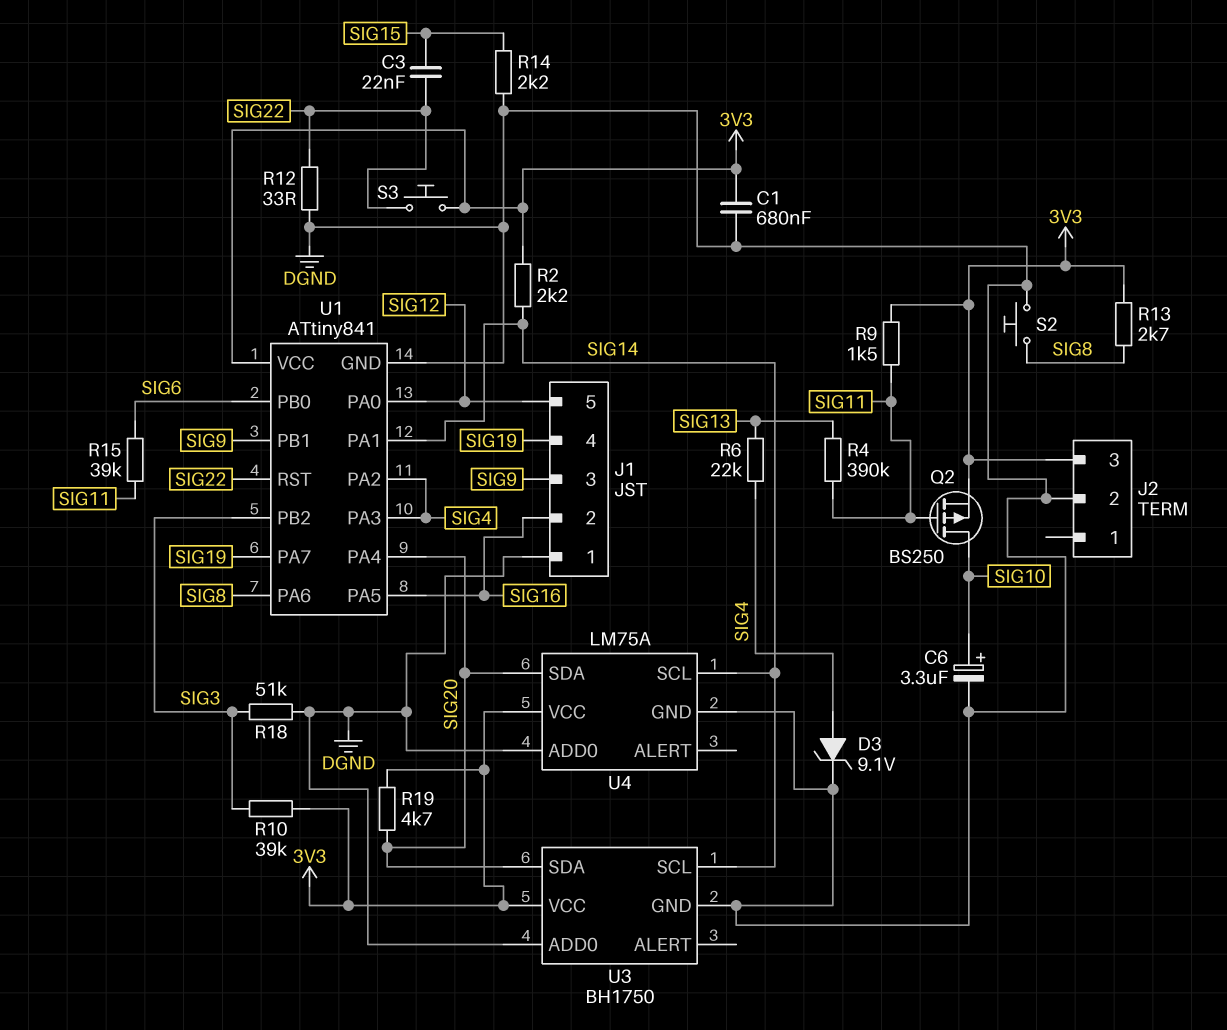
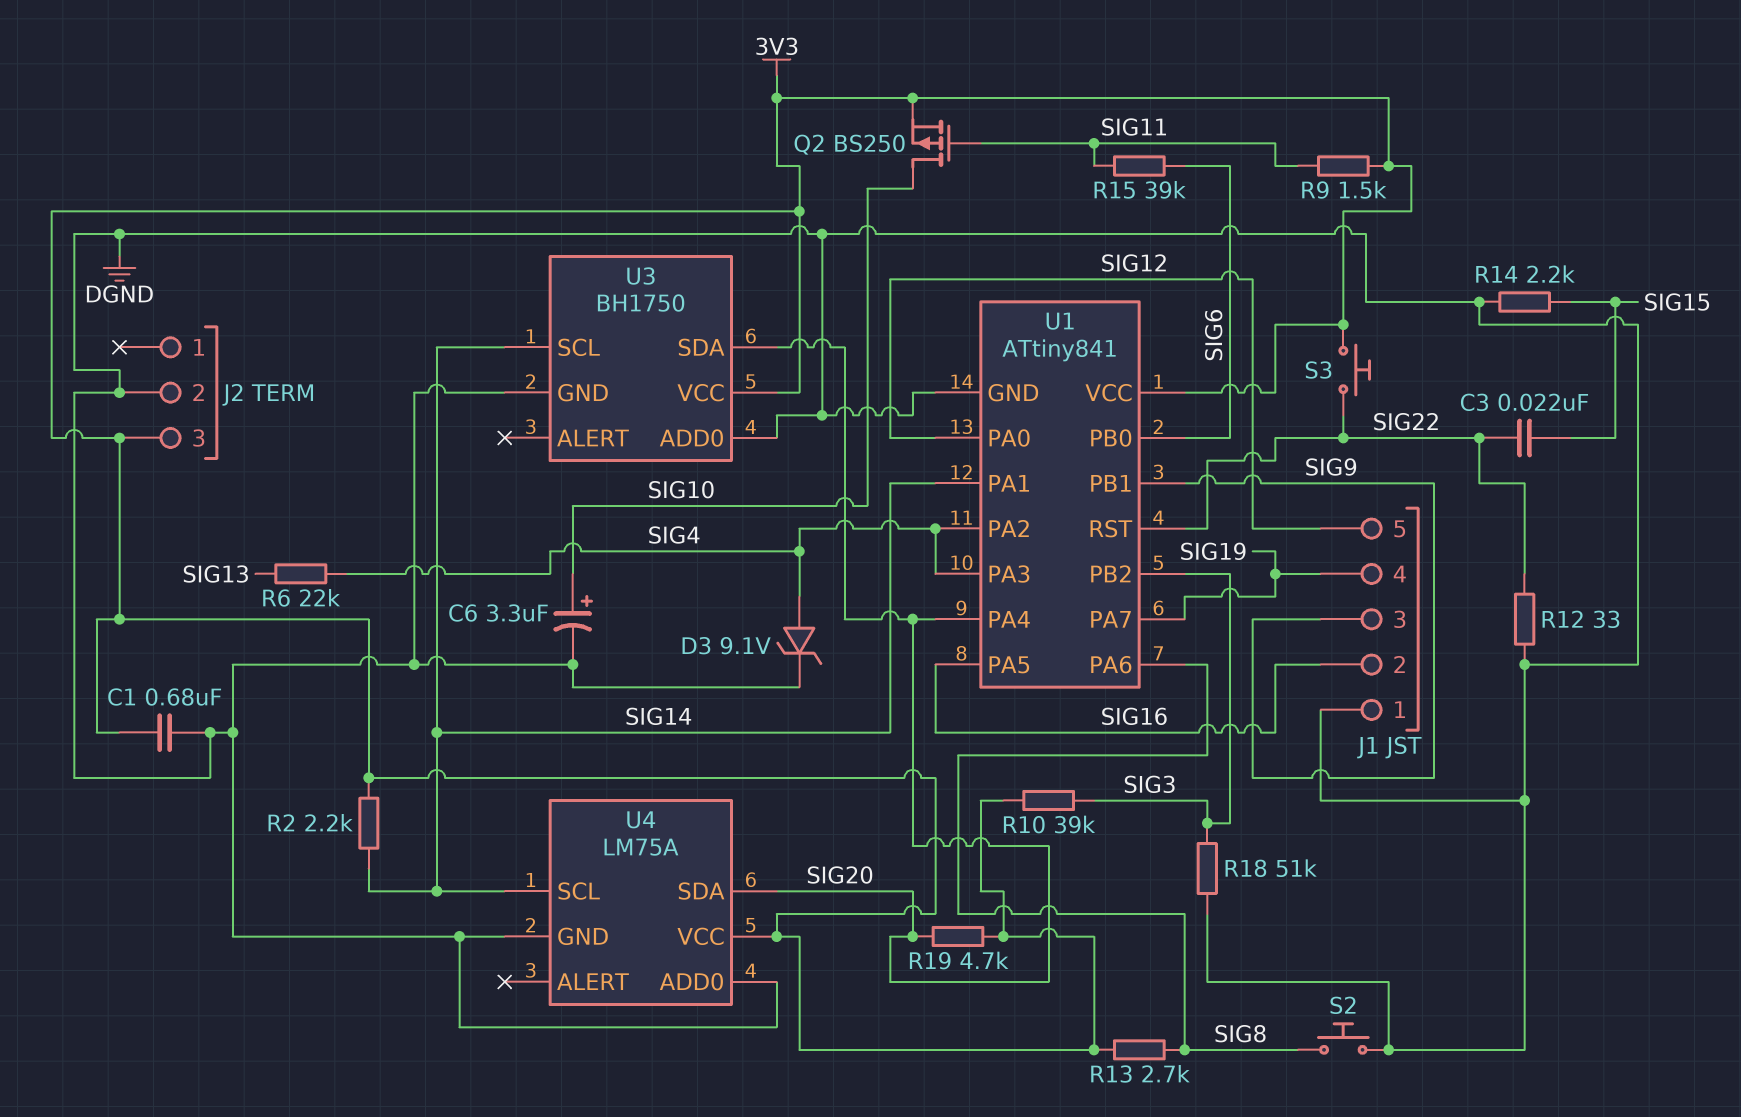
R4: 390k (SIG11, SIG13) -> none

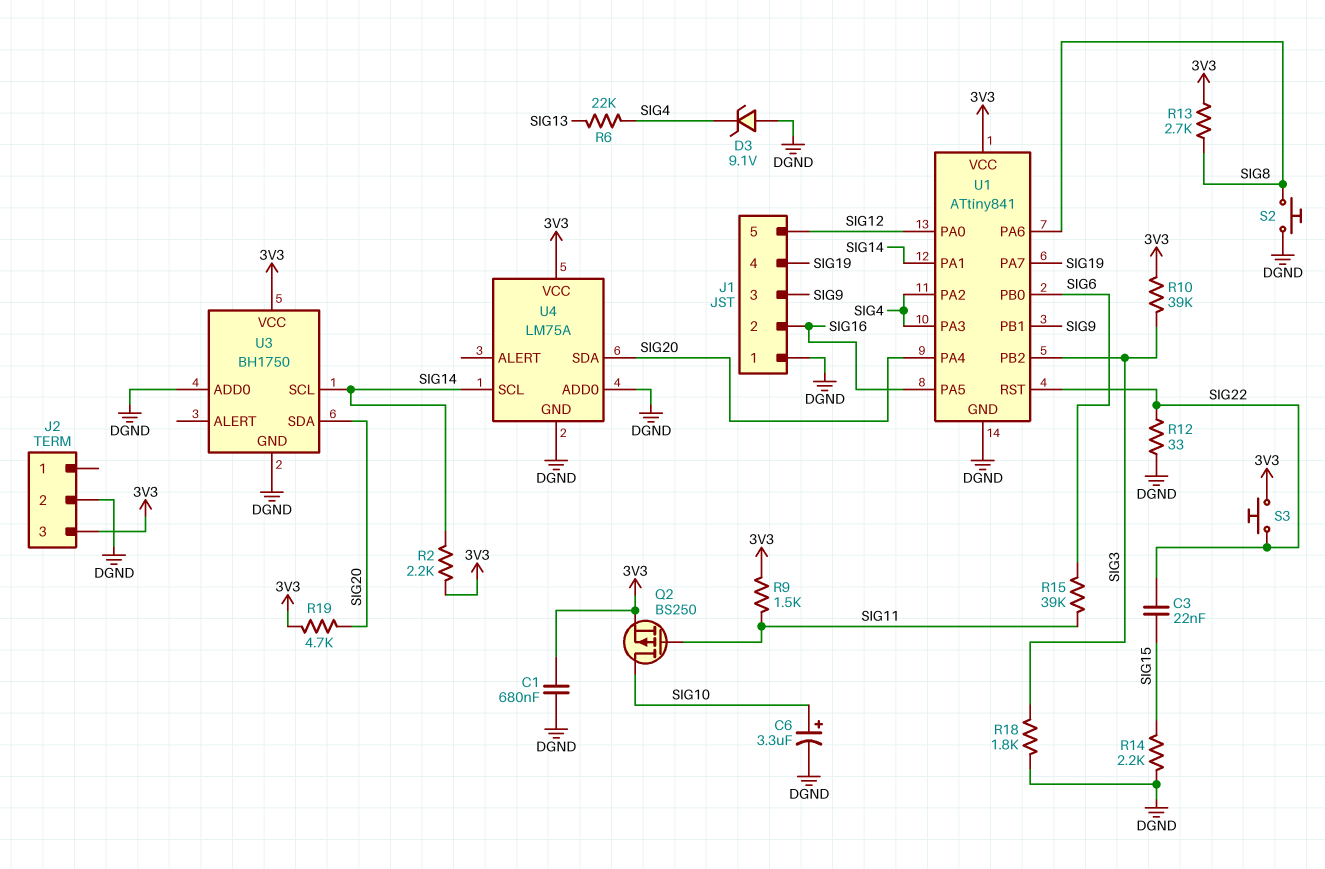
D3: zener 9.1V (A SIG4, K DGND) -> zener 9.1V (A DGND, K SIG4)
R18: 51k (DGND, SIG3) -> 1.8k (DGND, SIG3)

